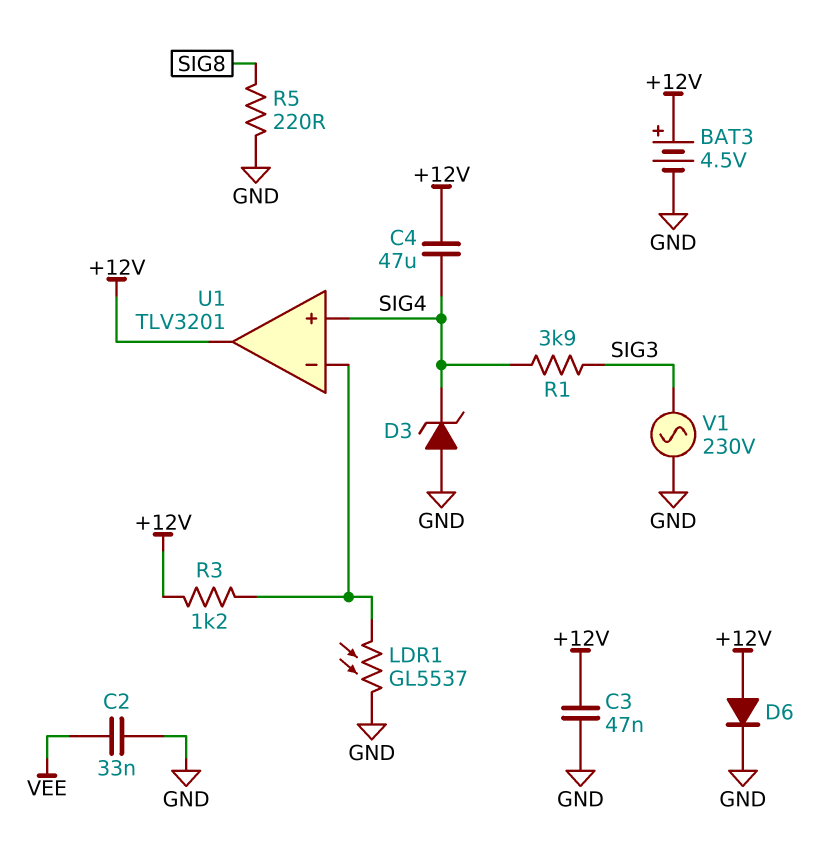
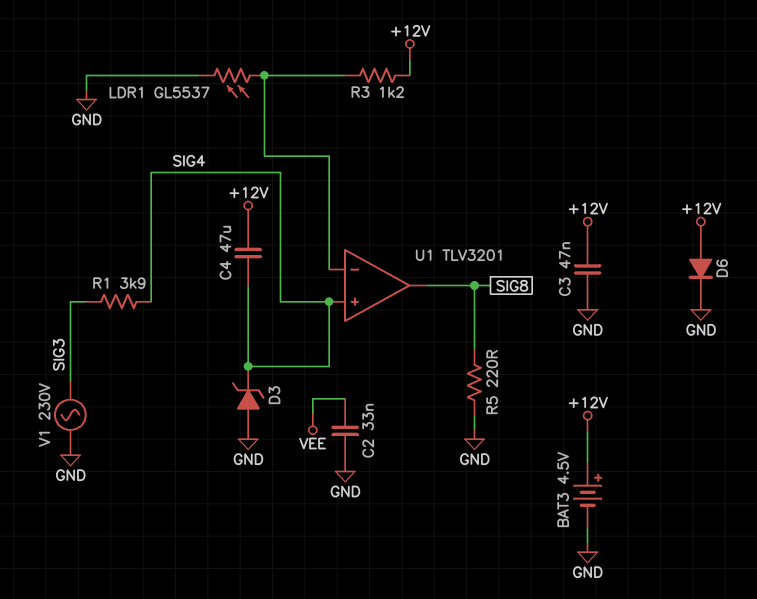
U1 pin out: +12V -> SIG8

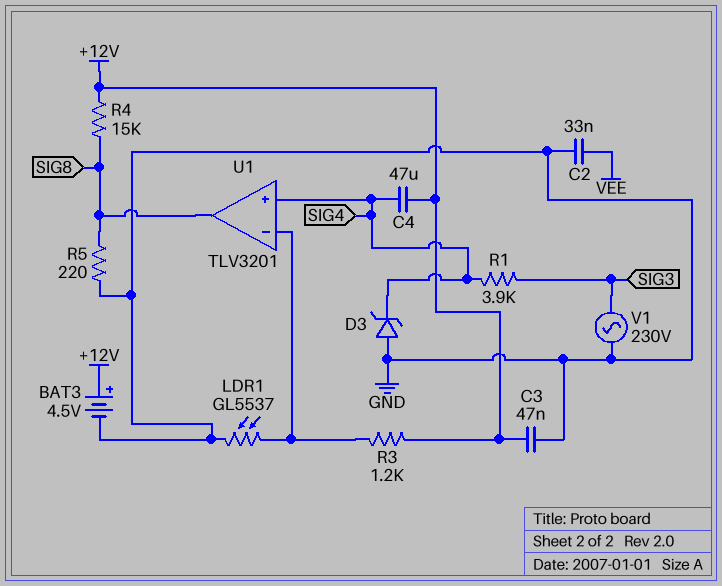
D6: diode (A +12V, K GND) -> none
R4: none -> 15k (+12V, SIG8)

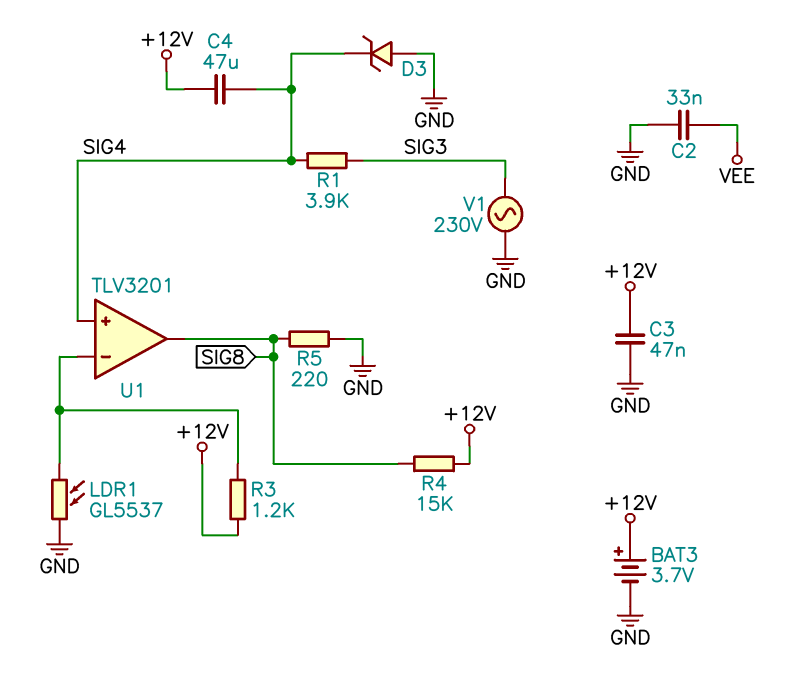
BAT3: 4.5V (plus +12V, minus GND) -> 3.7V (plus +12V, minus GND)

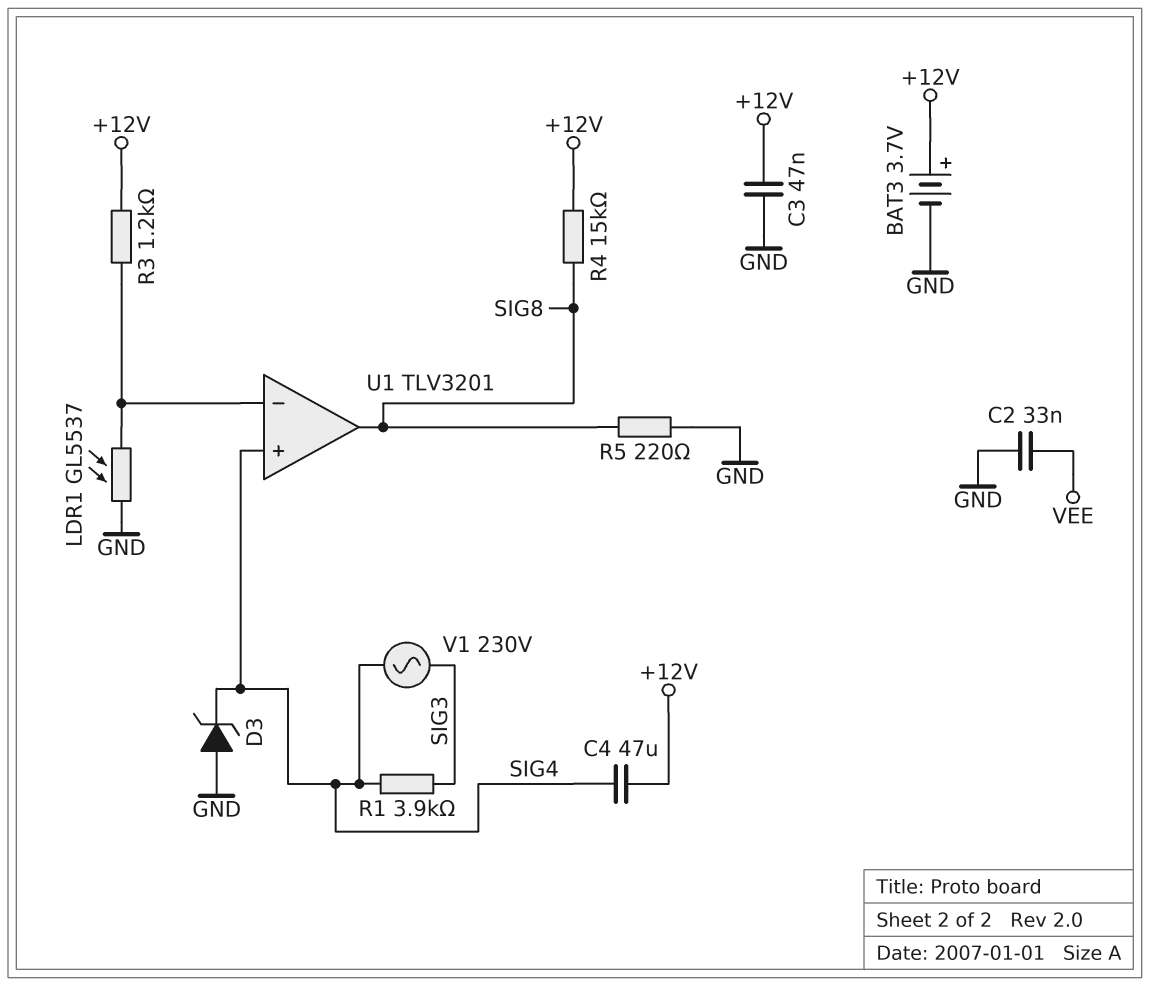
V1: AC 230V (GND, SIG3) -> AC 230V (SIG3, SIG4)

